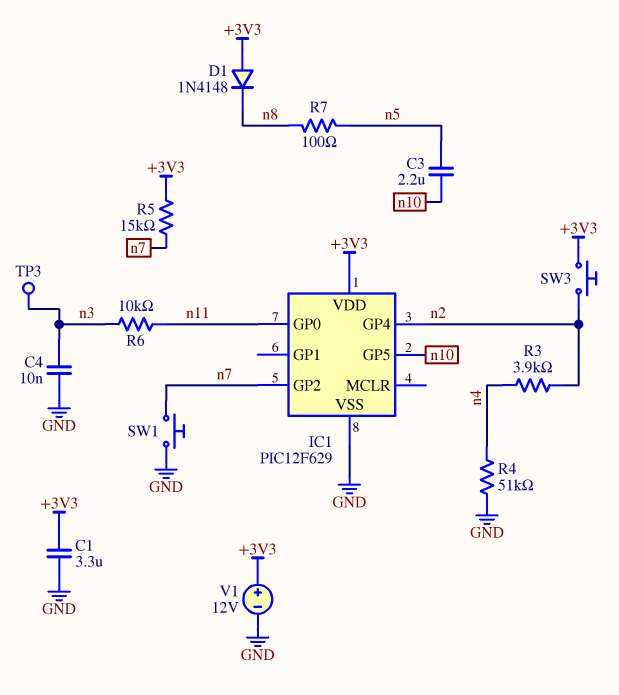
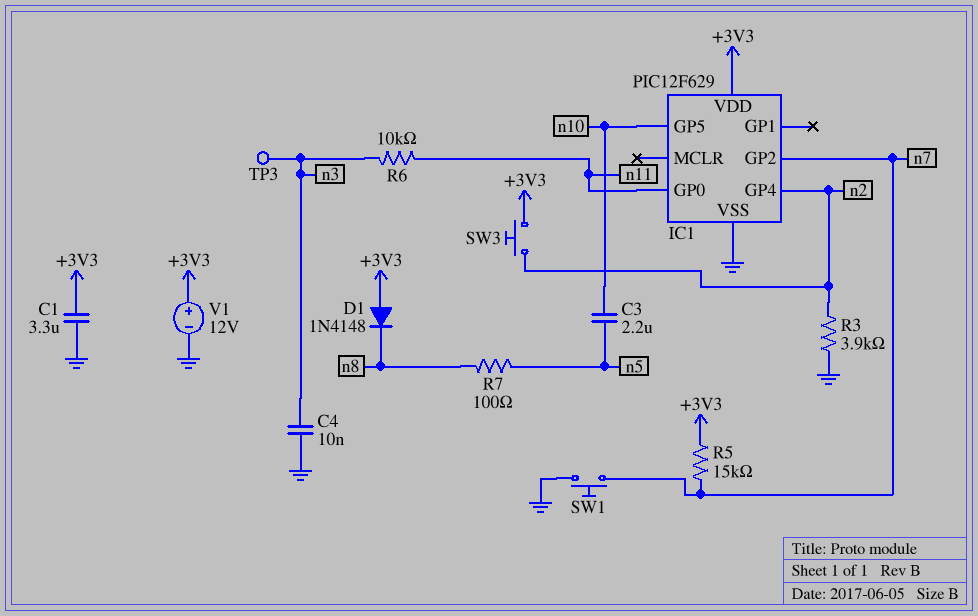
R3: 3.9k (n2, n4) -> 3.9k (GND, n2)
R4: 51k (GND, n4) -> none

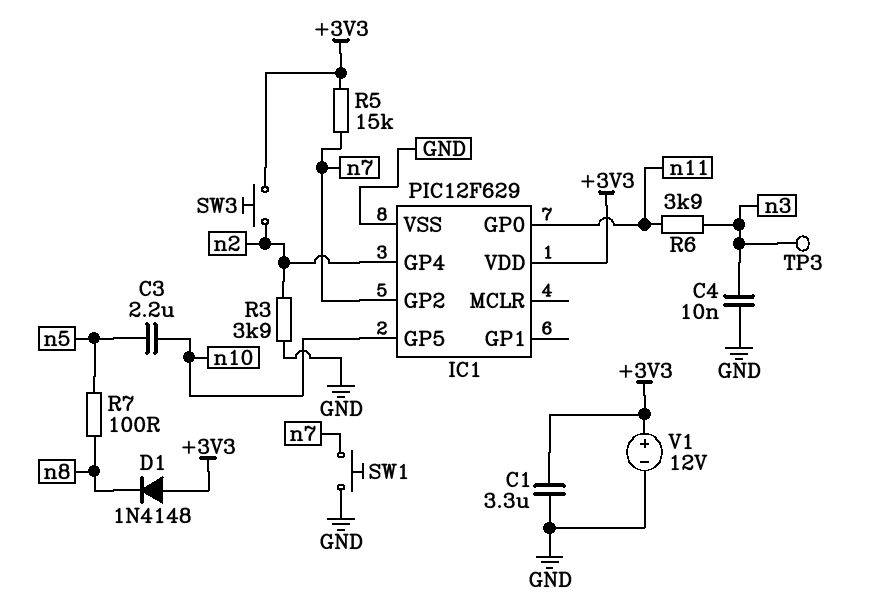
R6: 10k (n3, n11) -> 3.9k (n3, n11)

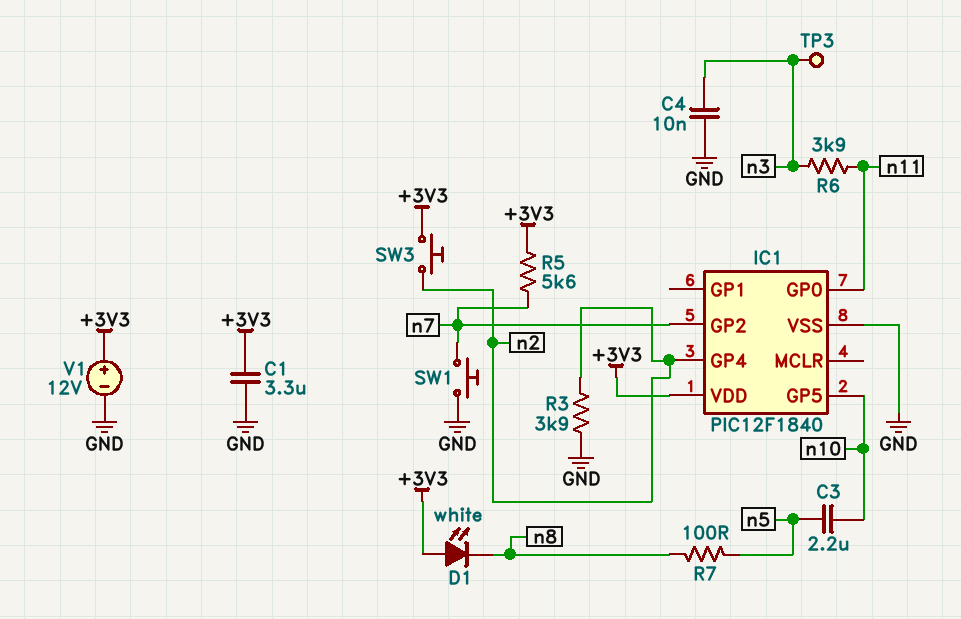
D1: diode 1N4148 (A +3V3, K n8) -> LED white (A +3V3, K n8)
IC1: PIC12F629 -> PIC12F1840
R5: 15k (+3V3, n7) -> 5.6k (+3V3, n7)

